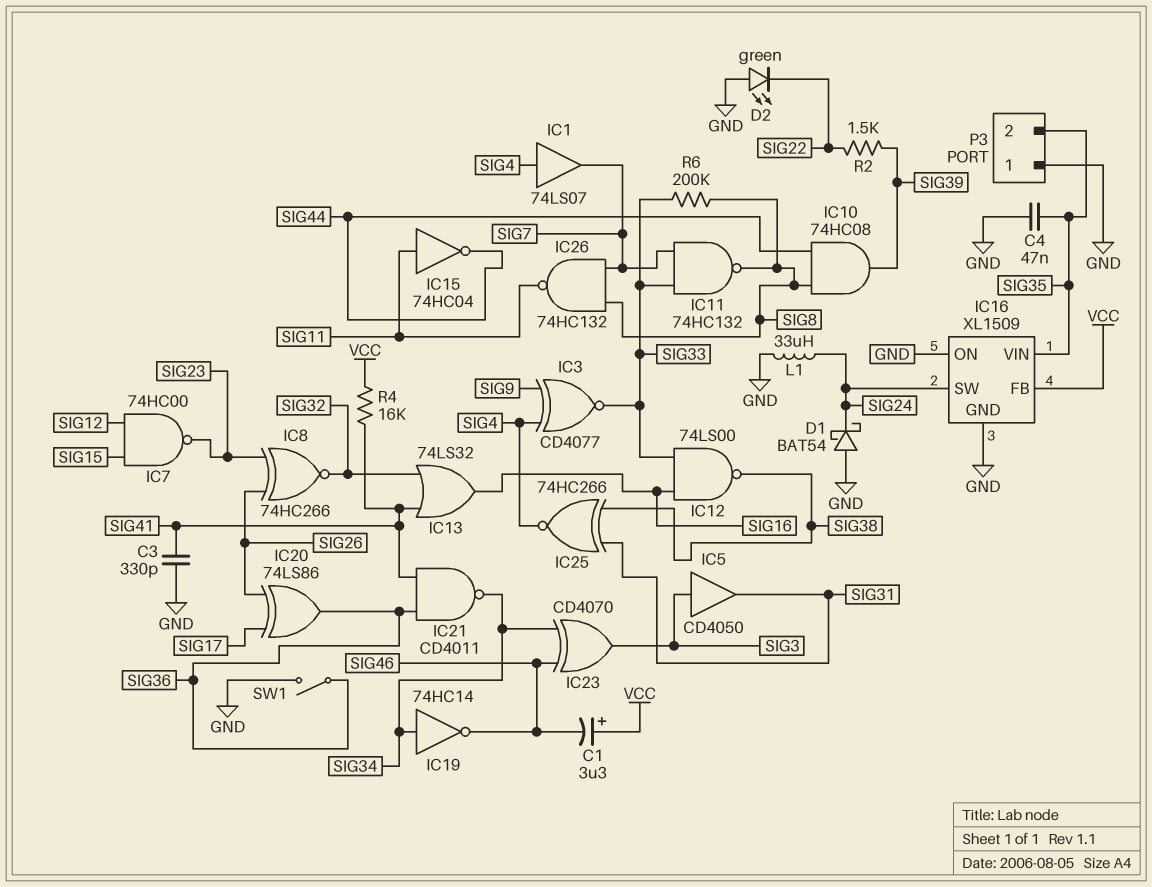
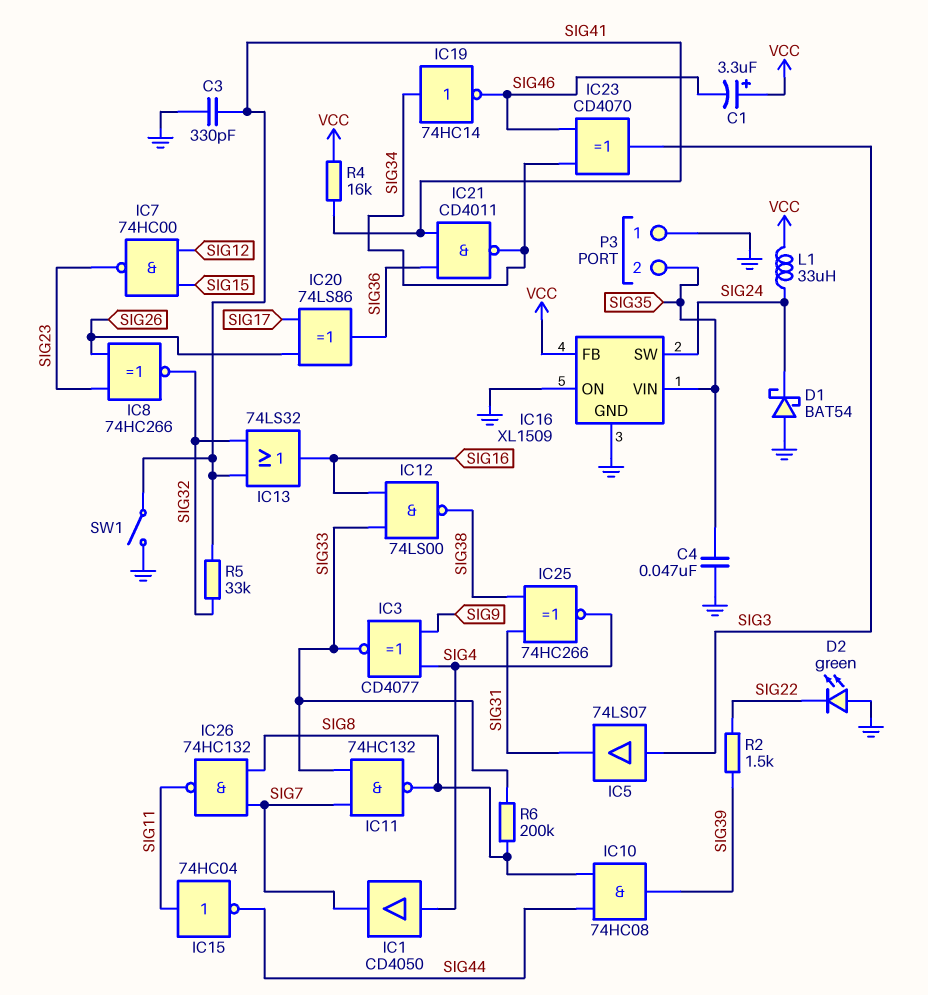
IC1: buffer 74LS07 (in SIG4, out SIG7) -> buffer CD4050 (in SIG4, out SIG7)
IC5: buffer CD4050 (in SIG3, out SIG31) -> buffer 74LS07 (in SIG3, out SIG31)
L1: 33uH (GND, SIG24) -> 33uH (SIG24, VCC)
R5: none -> 33k (SIG32, SIG41)
SW1: switch (GND, SIG36) -> switch (GND, SIG41)

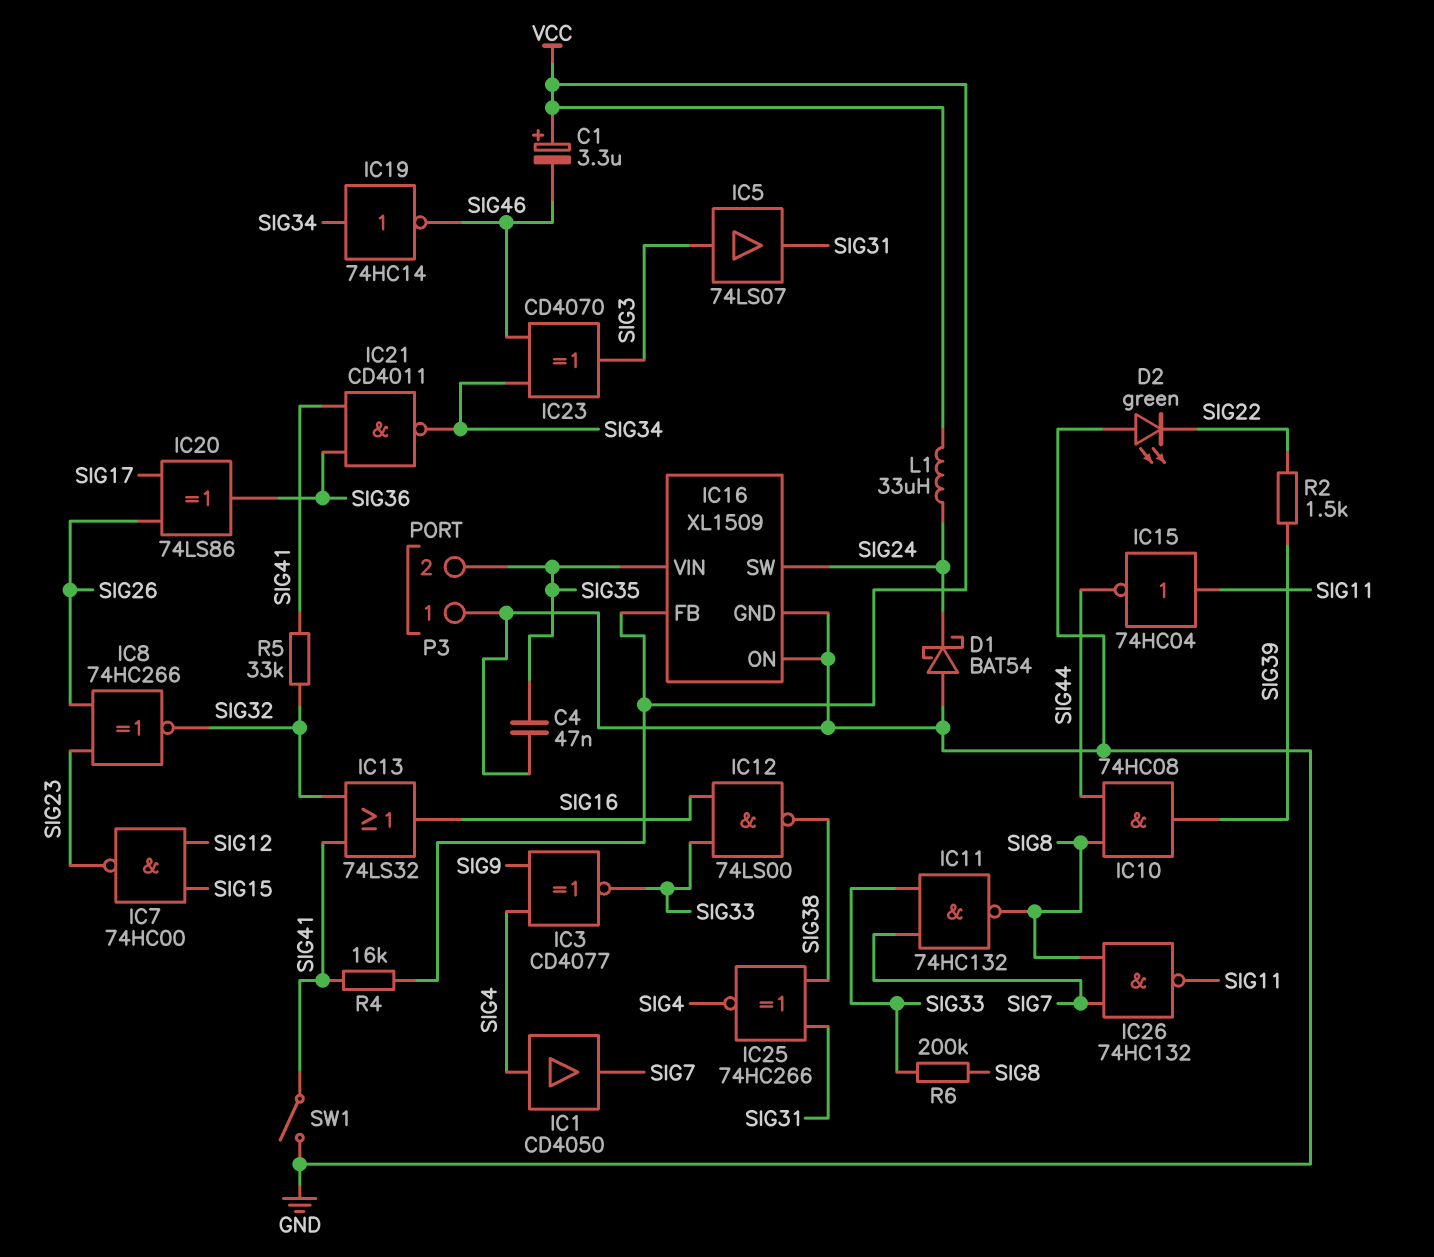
C3: 330pF (GND, SIG41) -> none

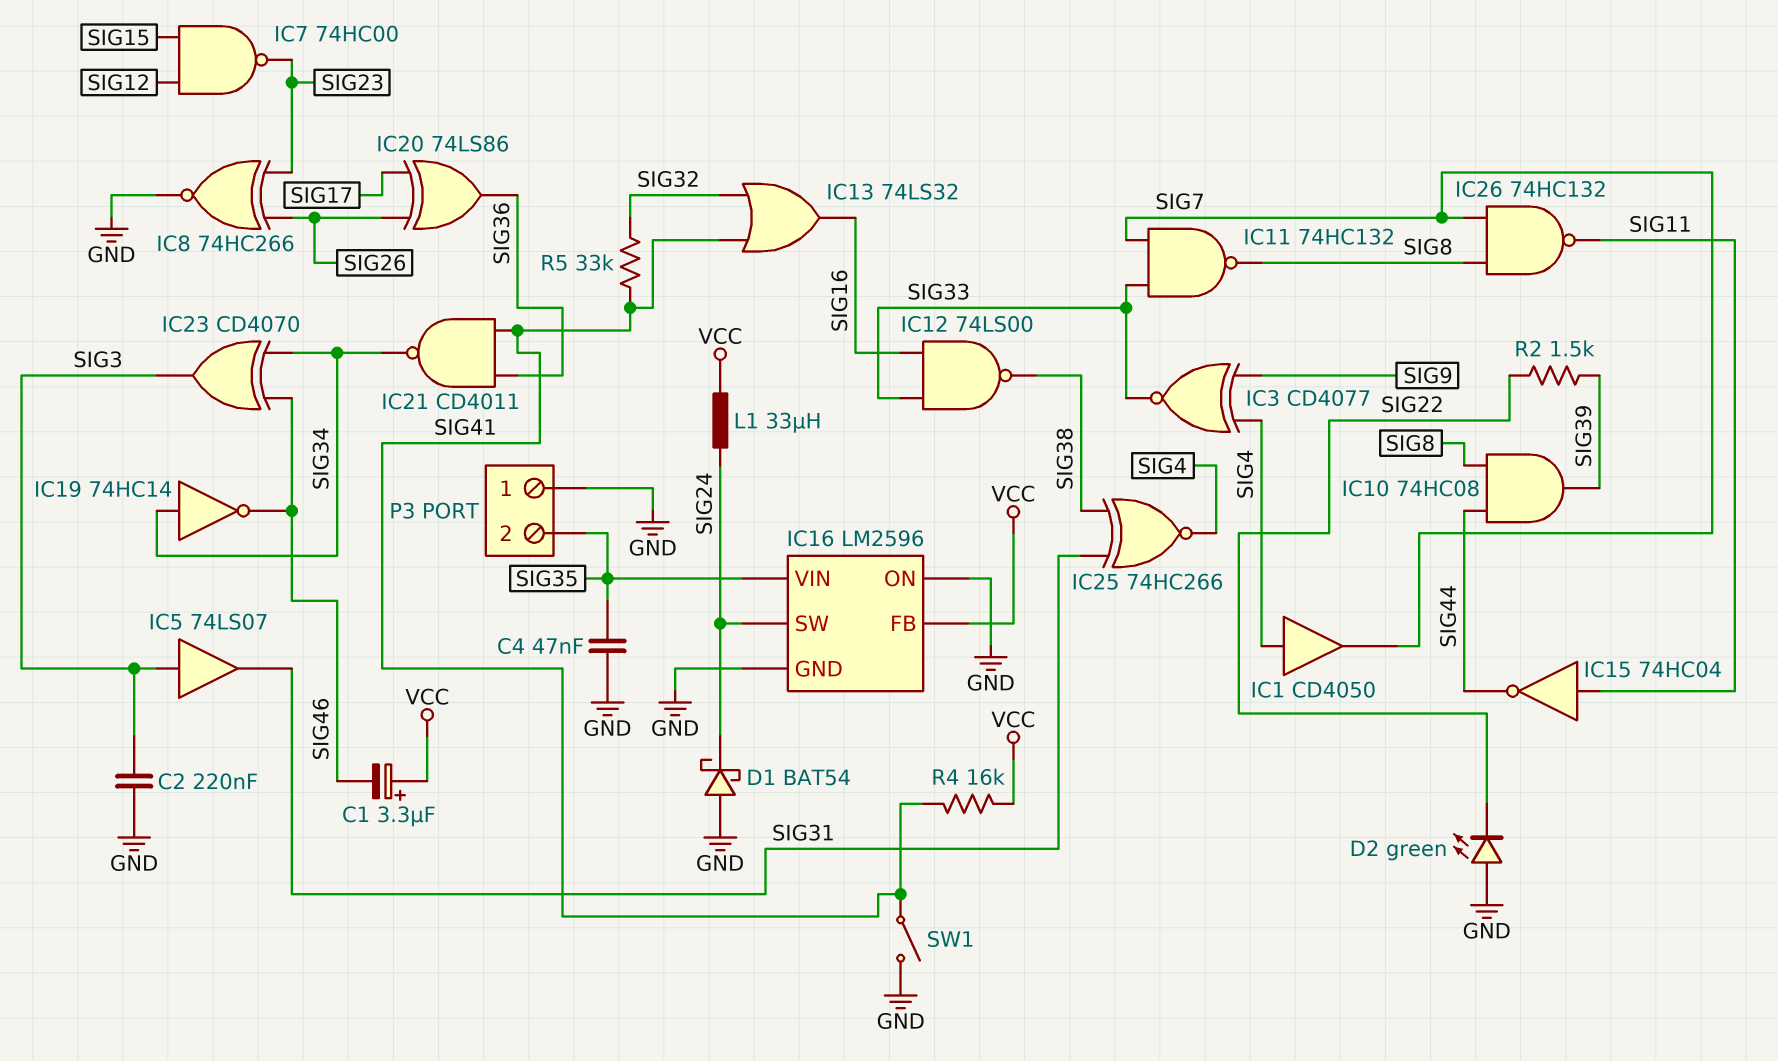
C2: none -> 220nF (GND, SIG3)
IC8: XNOR 74HC266 (in SIG23, in SIG26, out SIG32) -> XNOR 74HC266 (in SIG23, in SIG26, out GND)
IC16: XL1509 -> LM2596
R6: 200k (SIG8, SIG33) -> none

